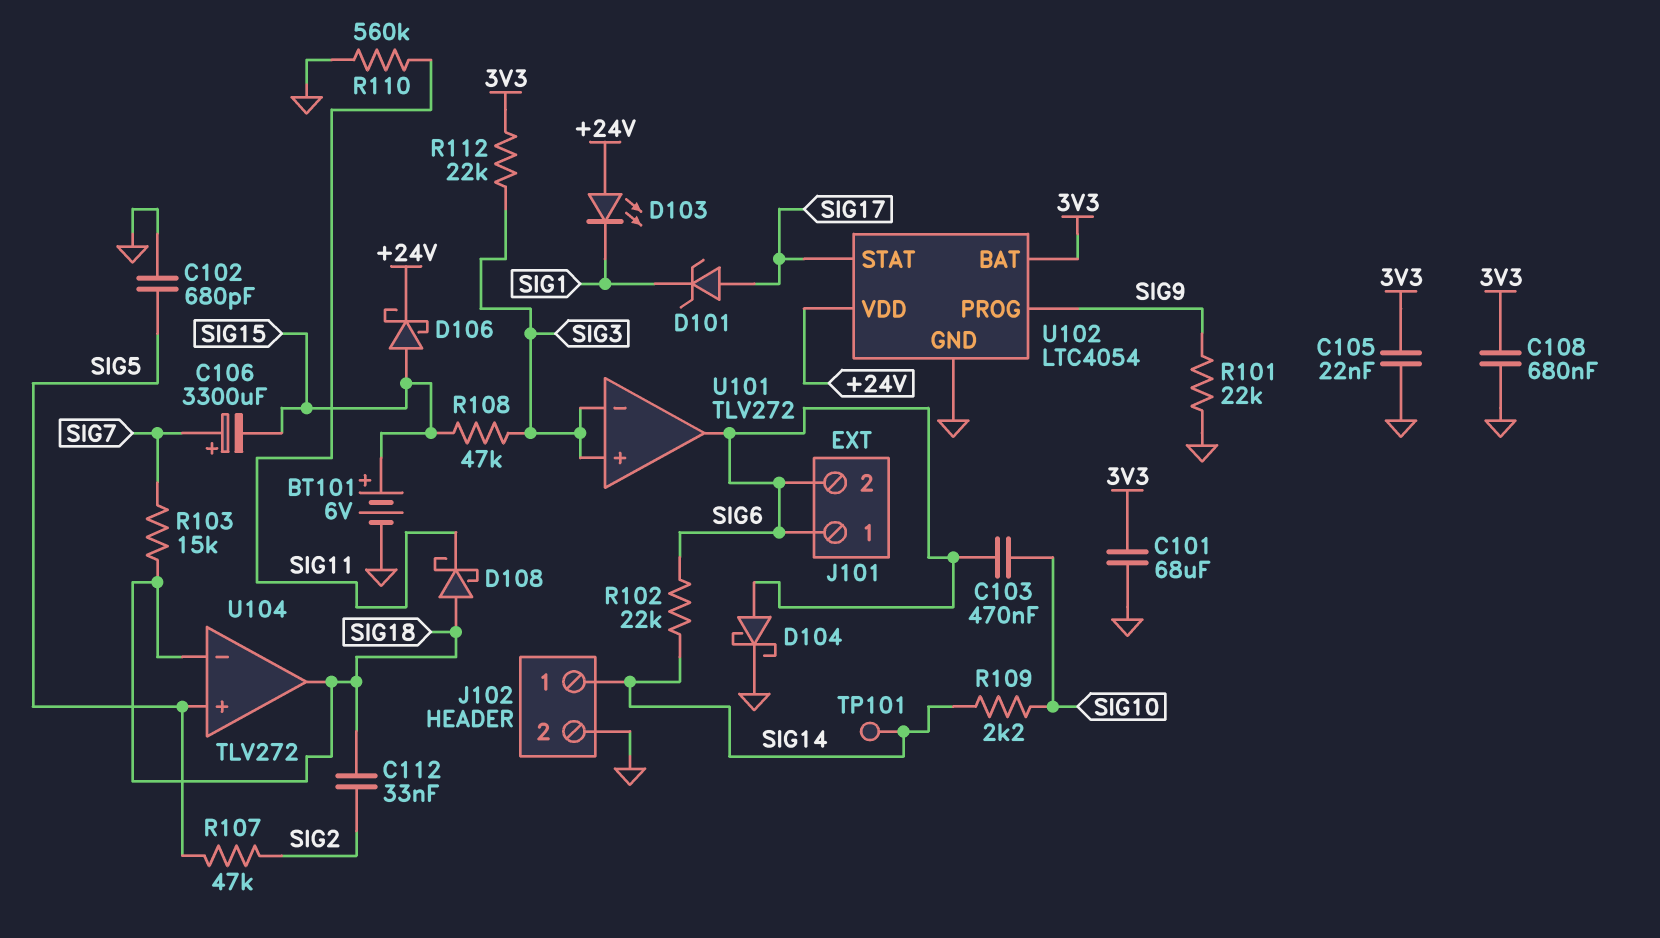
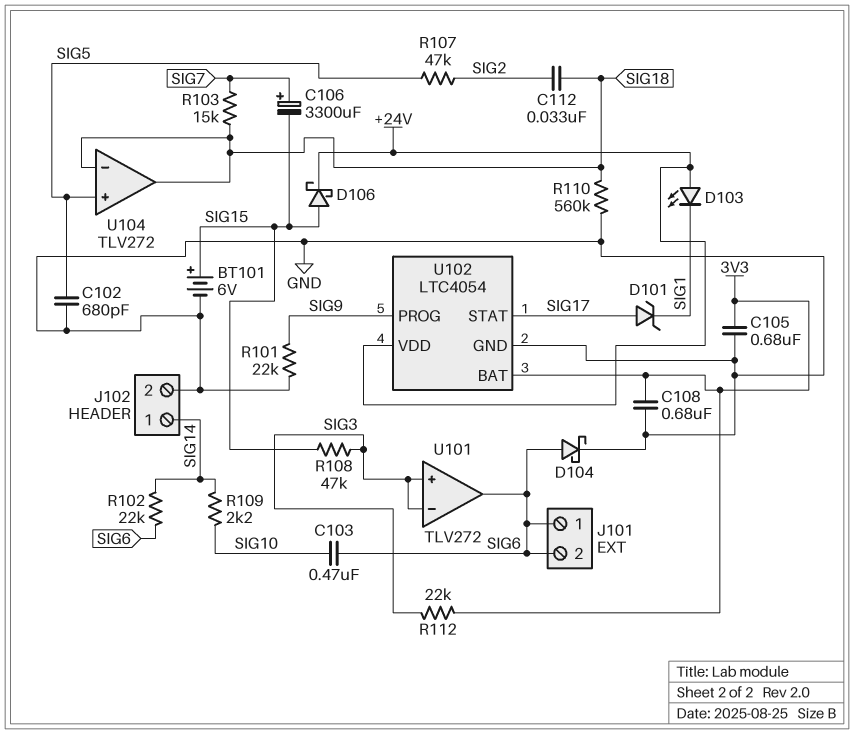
C101: 68uF (3V3, GND) -> none
C105: 22nF (3V3, GND) -> 680nF (3V3, GND)
D108: schottky (A SIG18, K SIG11) -> none
R110: 560k (GND, SIG11) -> 560k (GND, SIG18)
TP101: test point (SIG14) -> none

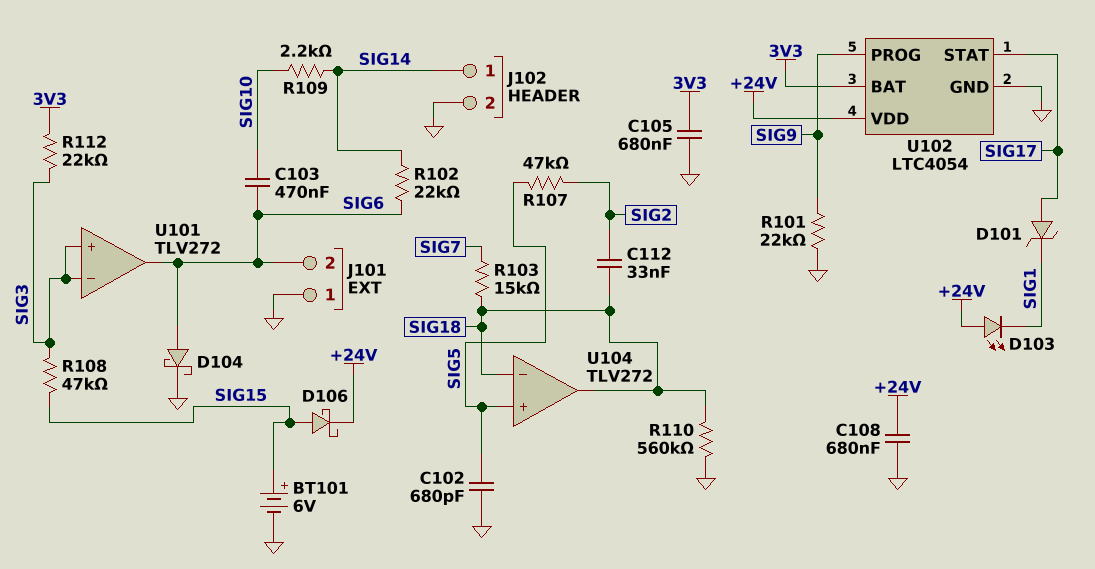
C106: 3300uF (plus SIG7, minus SIG15) -> none
C108: 680nF (3V3, GND) -> 680nF (+24V, GND)
J101 pin 1: SIG6 -> GND

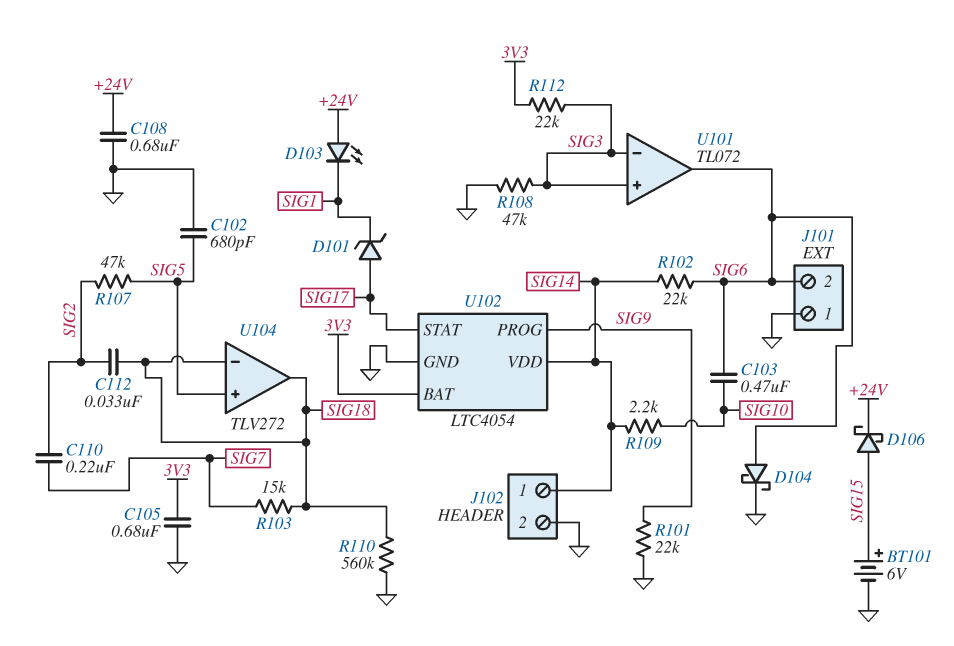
C110: none -> 220nF (SIG2, SIG7)
R108: 47k (SIG3, SIG15) -> 47k (GND, SIG3)
U101: TLV272 -> TL072
U102 pin VDD: +24V -> SIG14

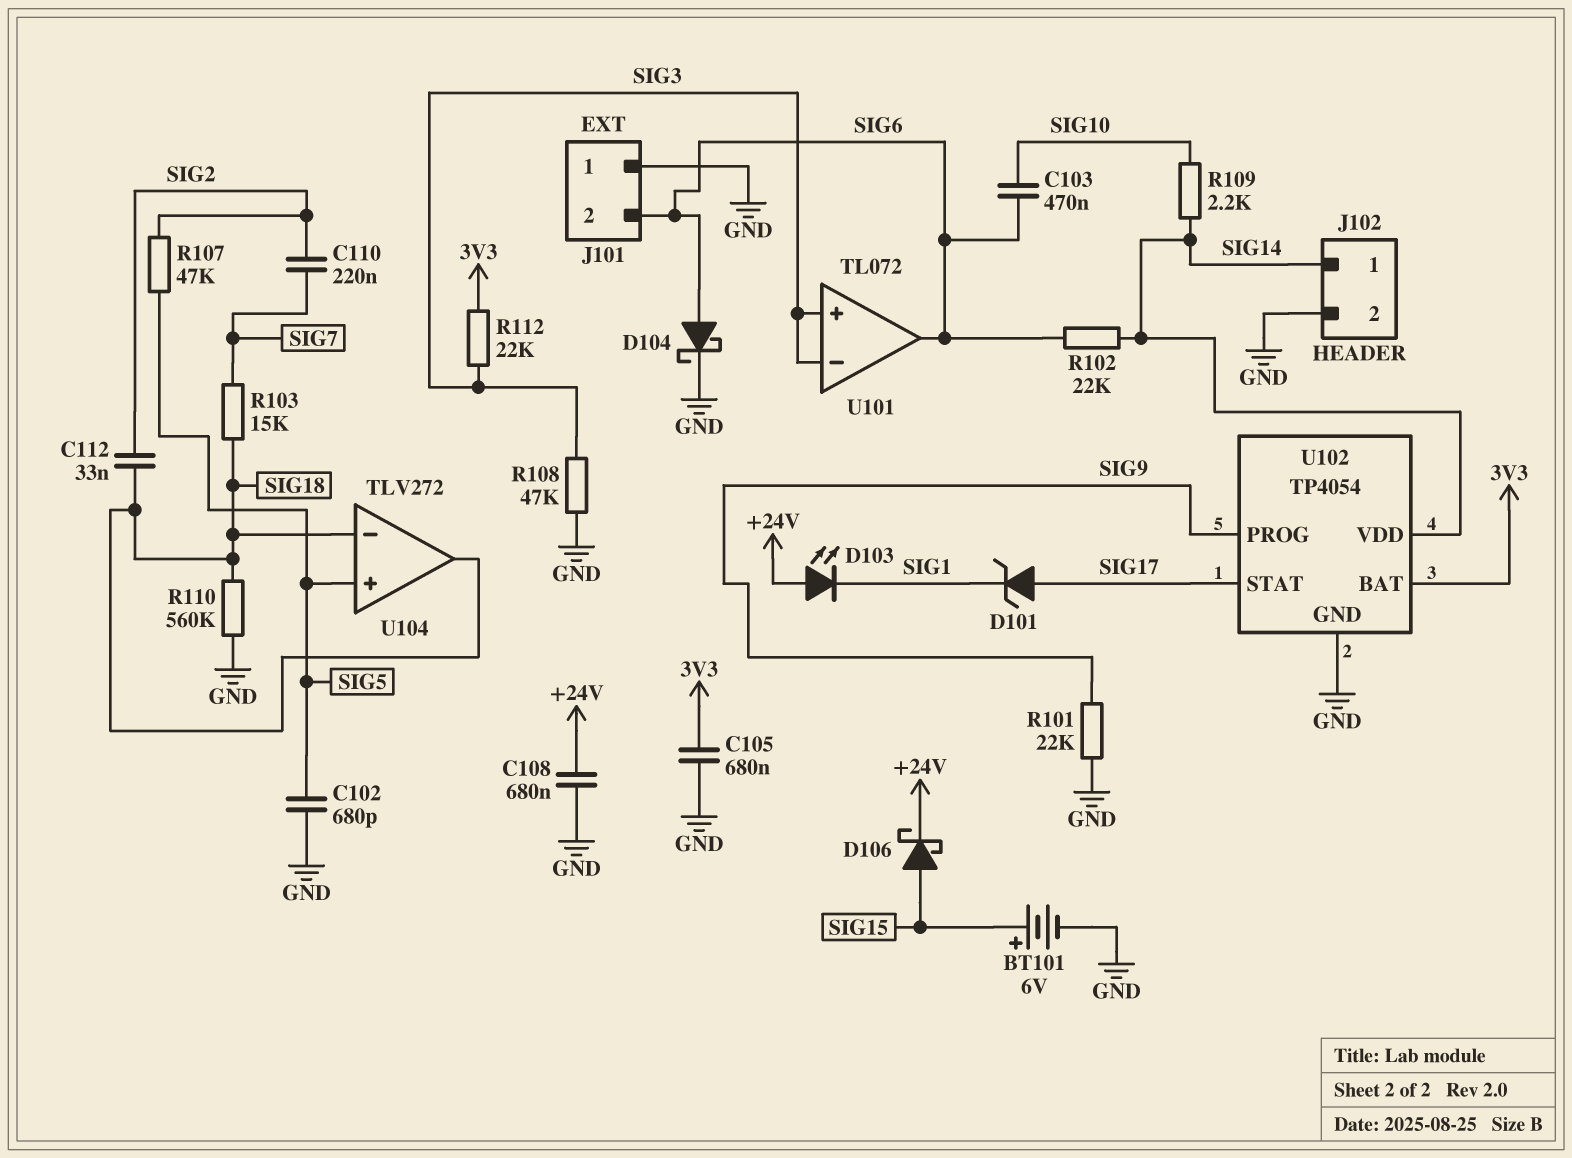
U102: LTC4054 -> TP4054

